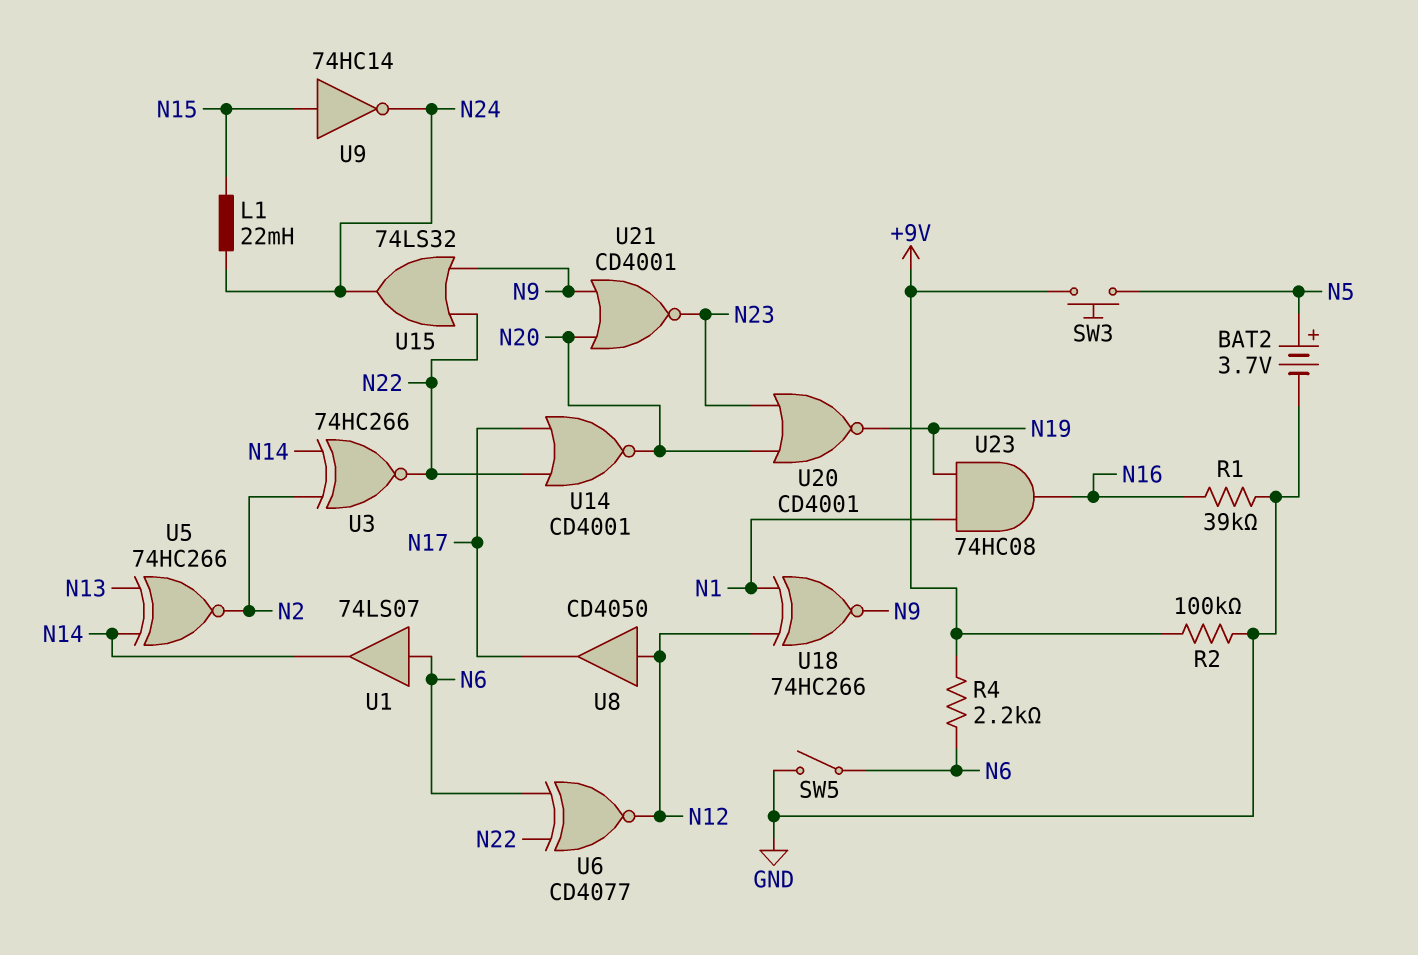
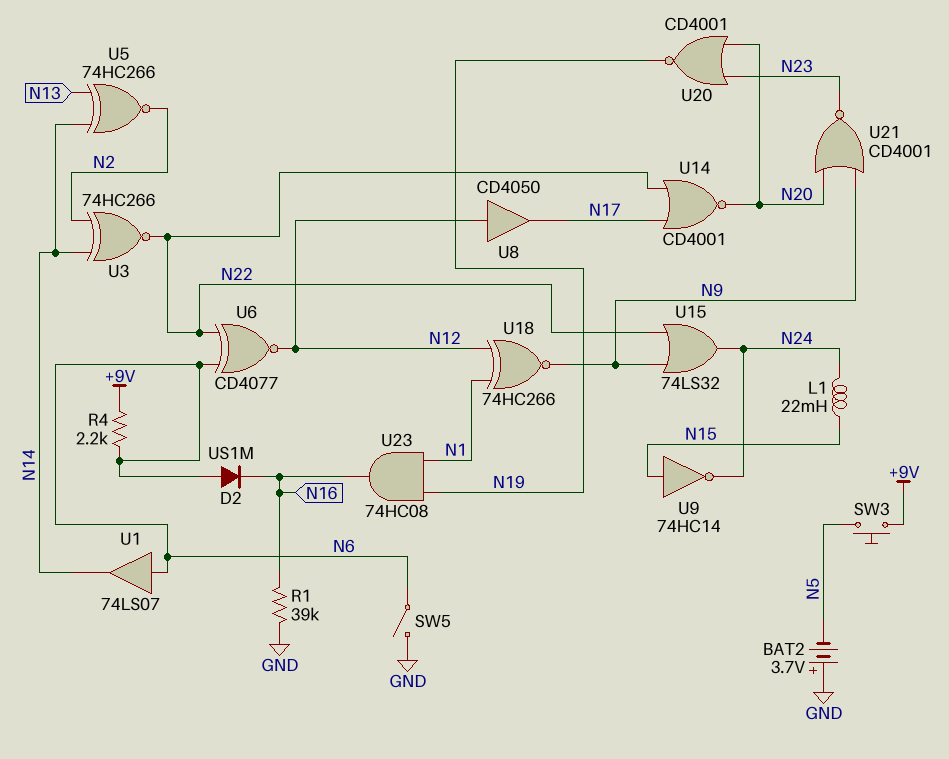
BAT2: 3.7V (plus N5, minus GND) -> 3.7V (plus GND, minus N5)
D2: none -> diode US1M (A N6, K N16)
R2: 100k (+9V, GND) -> none

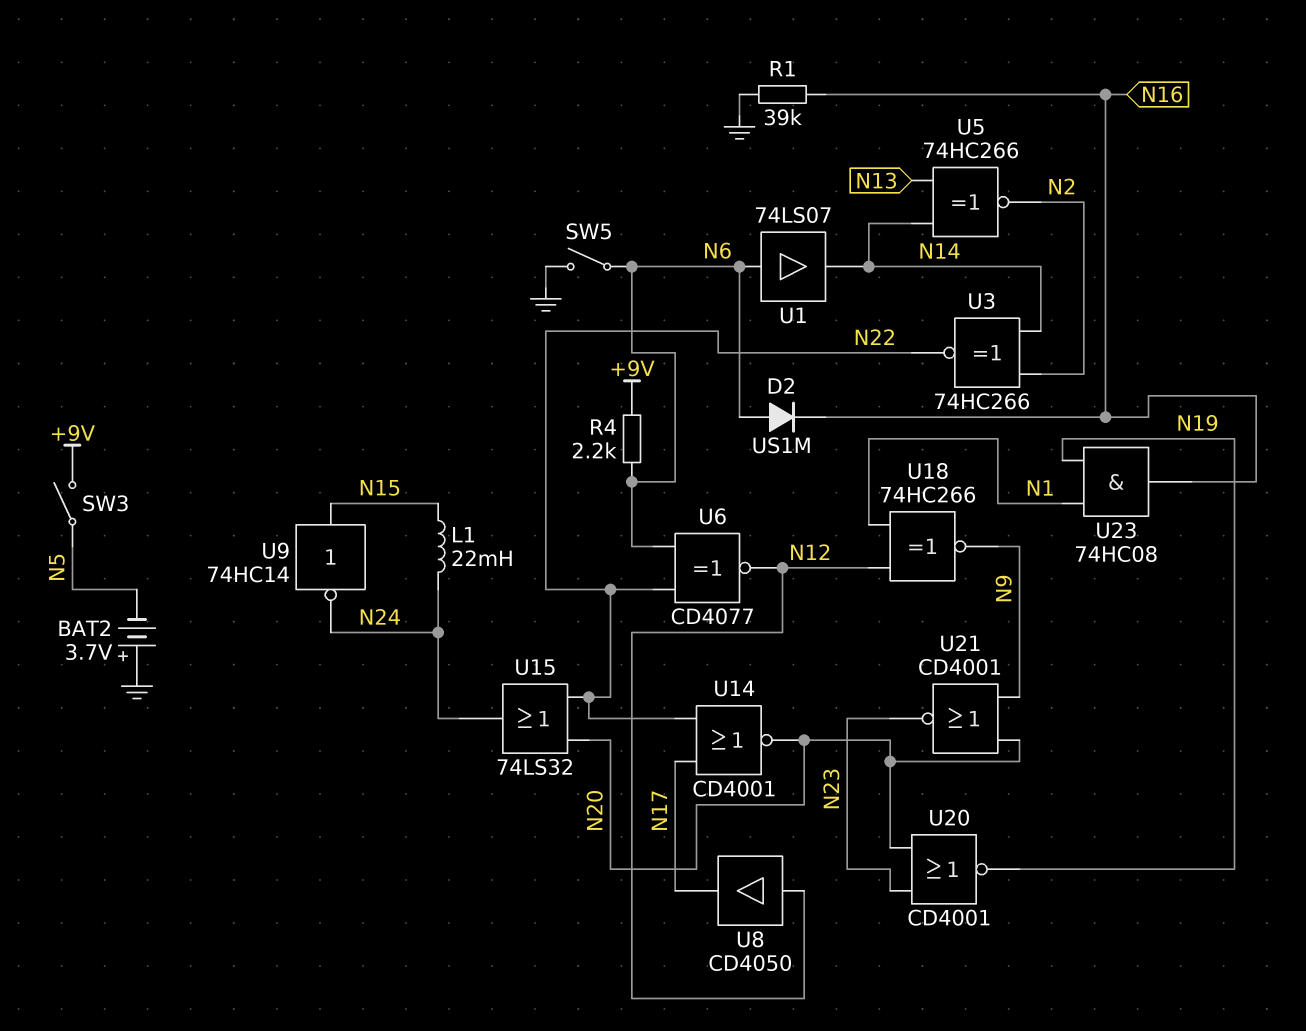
SW3: button (+9V, N5) -> switch (+9V, N5)
U15: OR 74LS32 (in N9, in N22, out N24) -> OR 74LS32 (in N20, in N22, out N24)

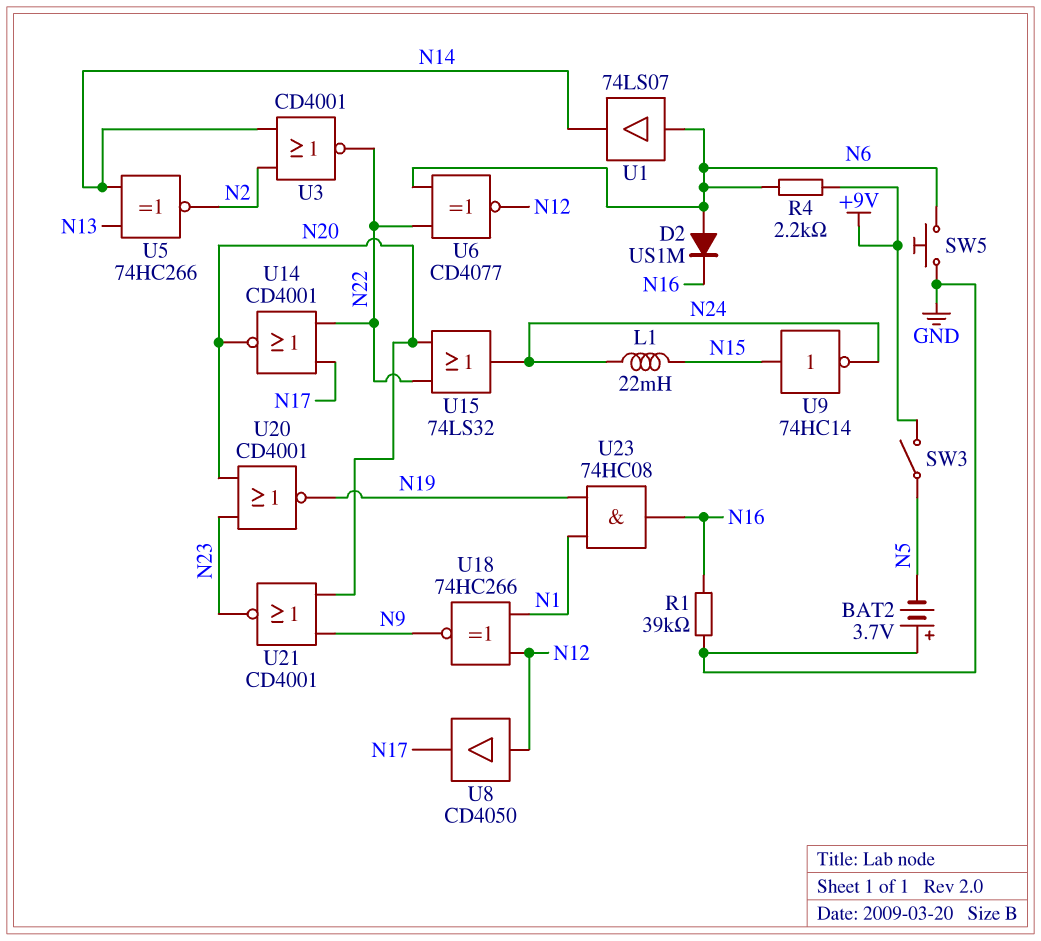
SW5: switch (GND, N6) -> button (GND, N6)
U3: XNOR 74HC266 (in N2, in N14, out N22) -> NOR CD4001 (in N2, in N14, out N22)

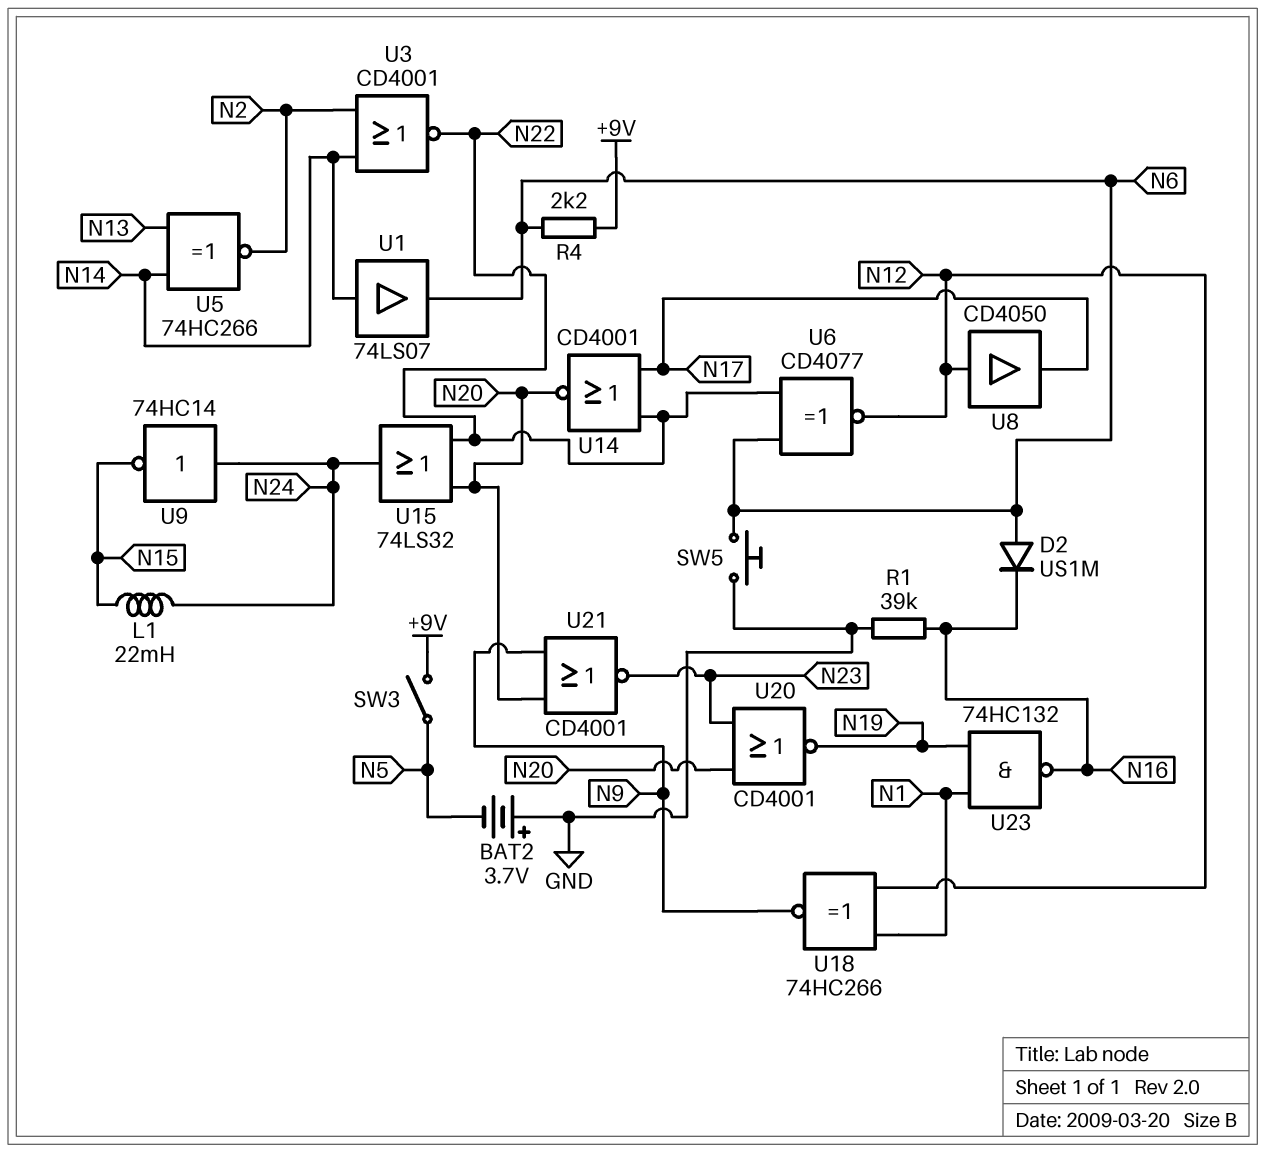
U1: buffer 74LS07 (in N6, out N14) -> buffer 74LS07 (in N14, out N6)
U9: NOT 74HC14 (in N15, out N24) -> NOT 74HC14 (in N24, out N15)
U23: AND 74HC08 (in N1, in N19, out N16) -> NAND 74HC132 (in N1, in N19, out N16)

